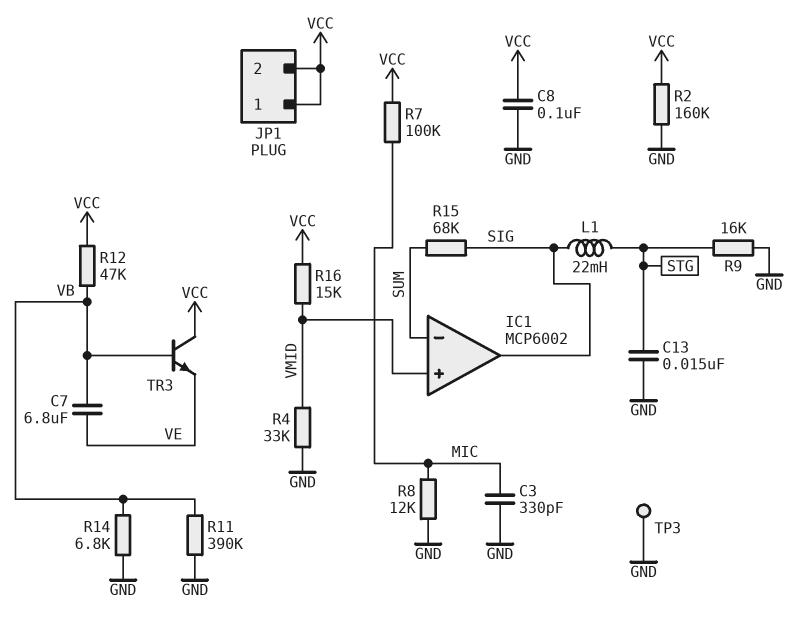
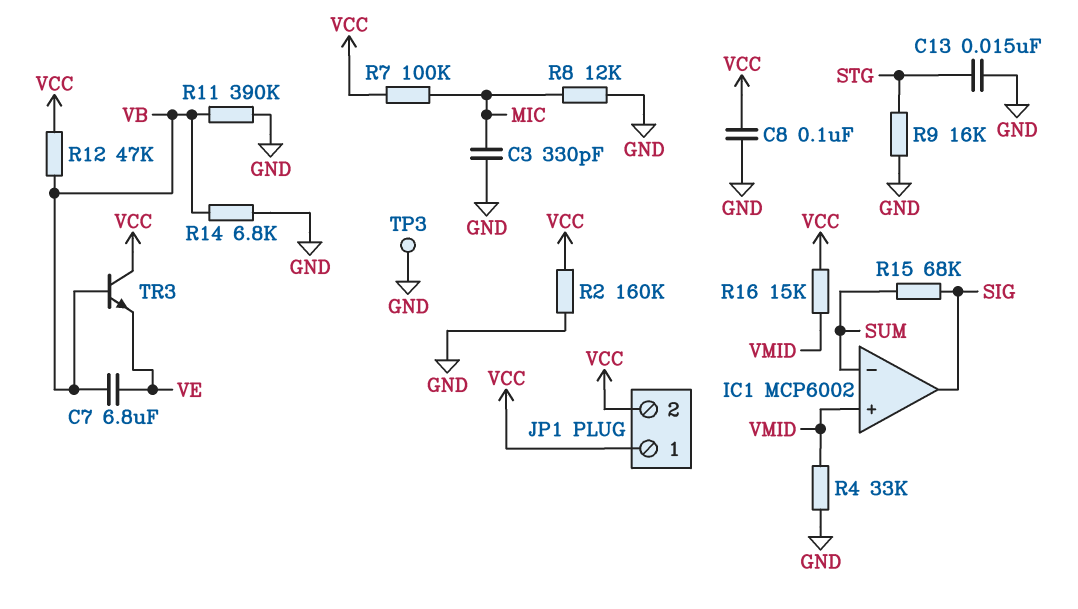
L1: 22mH (SIG, STG) -> none

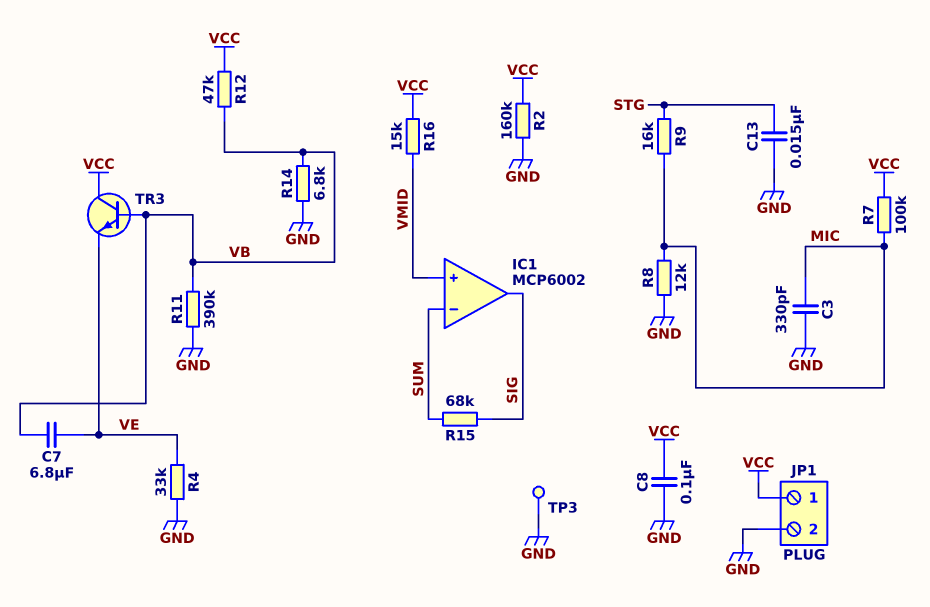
JP1 pin 2: VCC -> GND
R4: 33k (GND, VMID) -> 33k (GND, VE)
R9: 16k (GND, STG) -> 16k (MIC, STG)

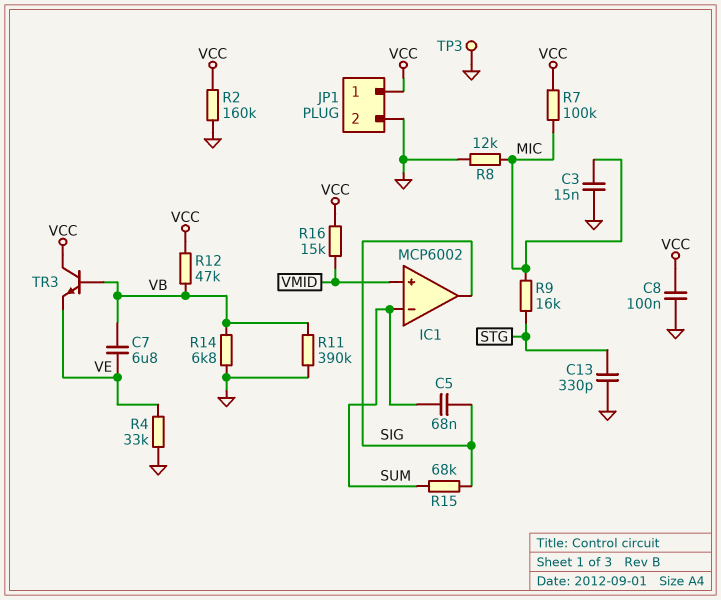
C3: 330pF (GND, MIC) -> 15nF (GND, MIC)
C5: none -> 68nF (SIG, SUM)
C13: 15nF (GND, STG) -> 330pF (GND, STG)

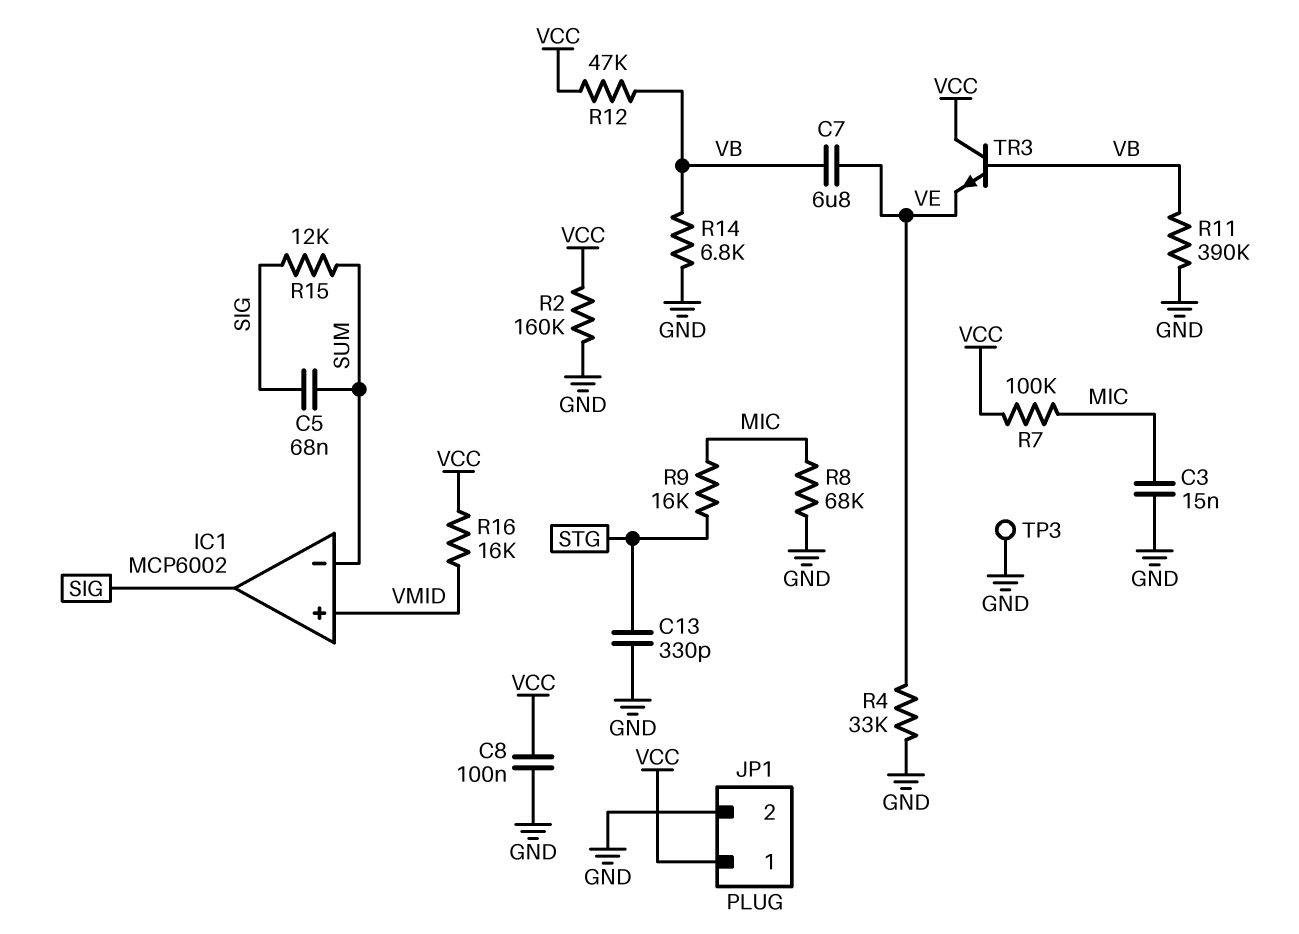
R8: 12k (GND, MIC) -> 68k (GND, MIC)
R15: 68k (SIG, SUM) -> 12k (SIG, SUM)
R16: 15k (VCC, VMID) -> 16k (VCC, VMID)

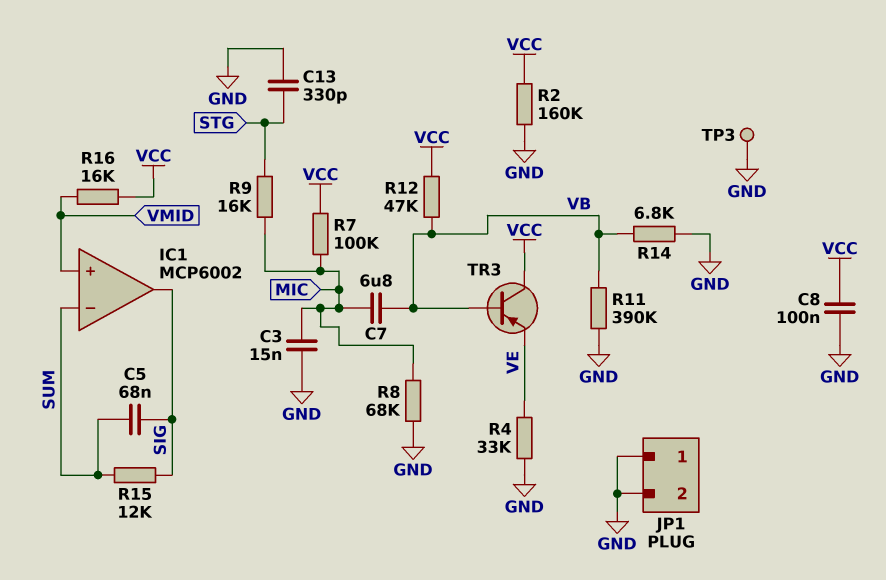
C7: 6.8uF (VB, VE) -> 6.8uF (MIC, VB)
JP1 pin 1: VCC -> GND
TR3: NPN (B VB, C VCC, E VE) -> PNP (B VB, C VCC, E VE)

